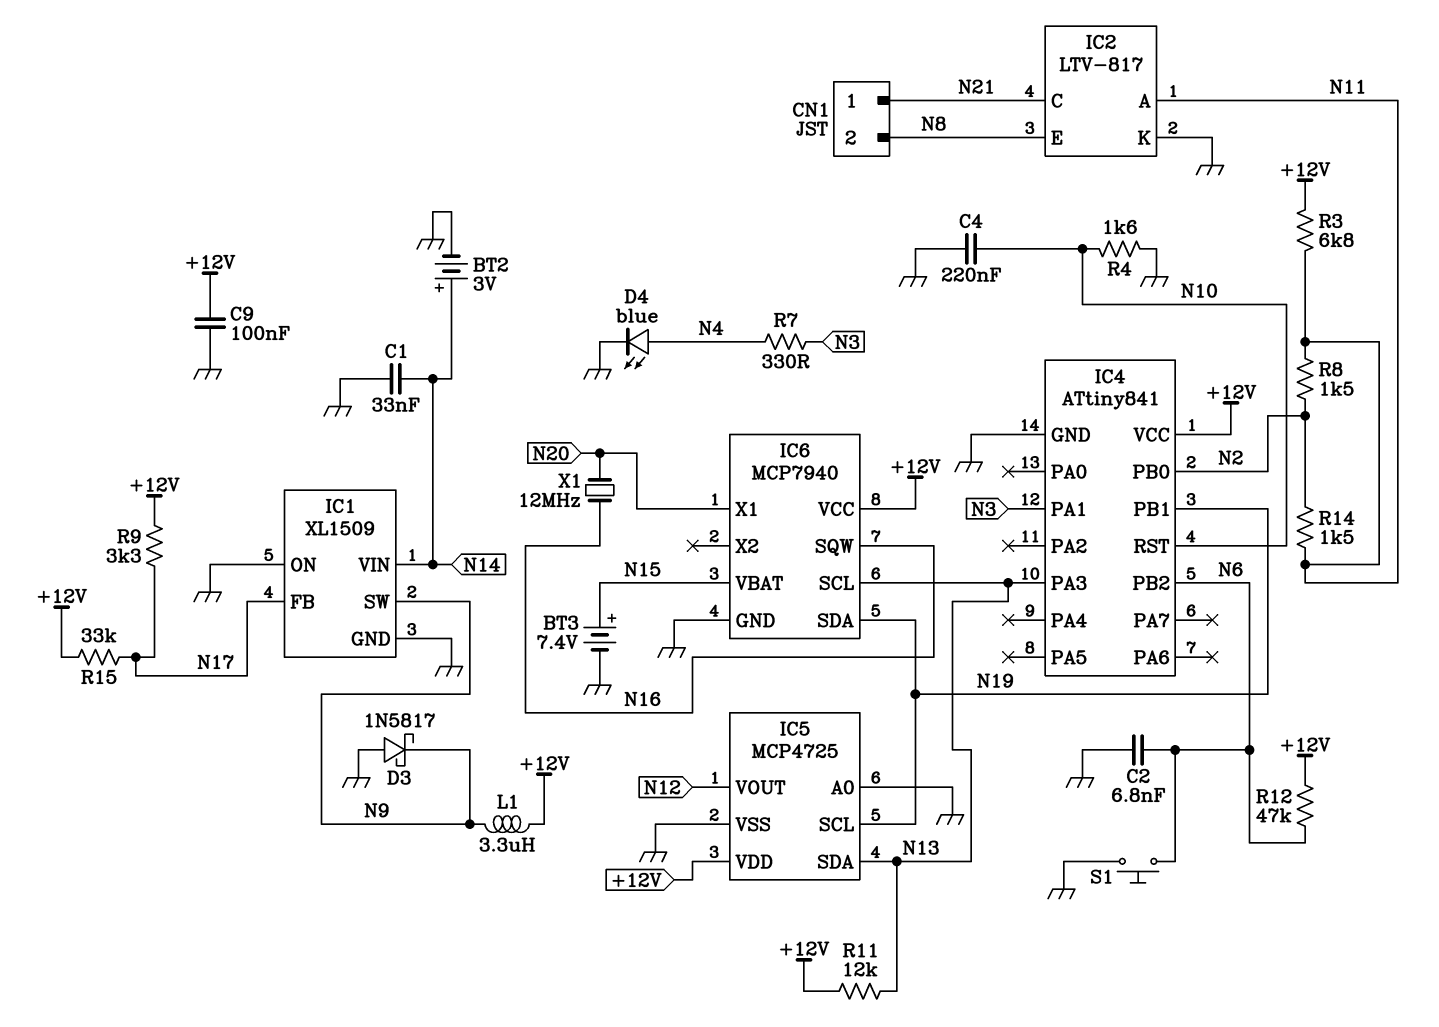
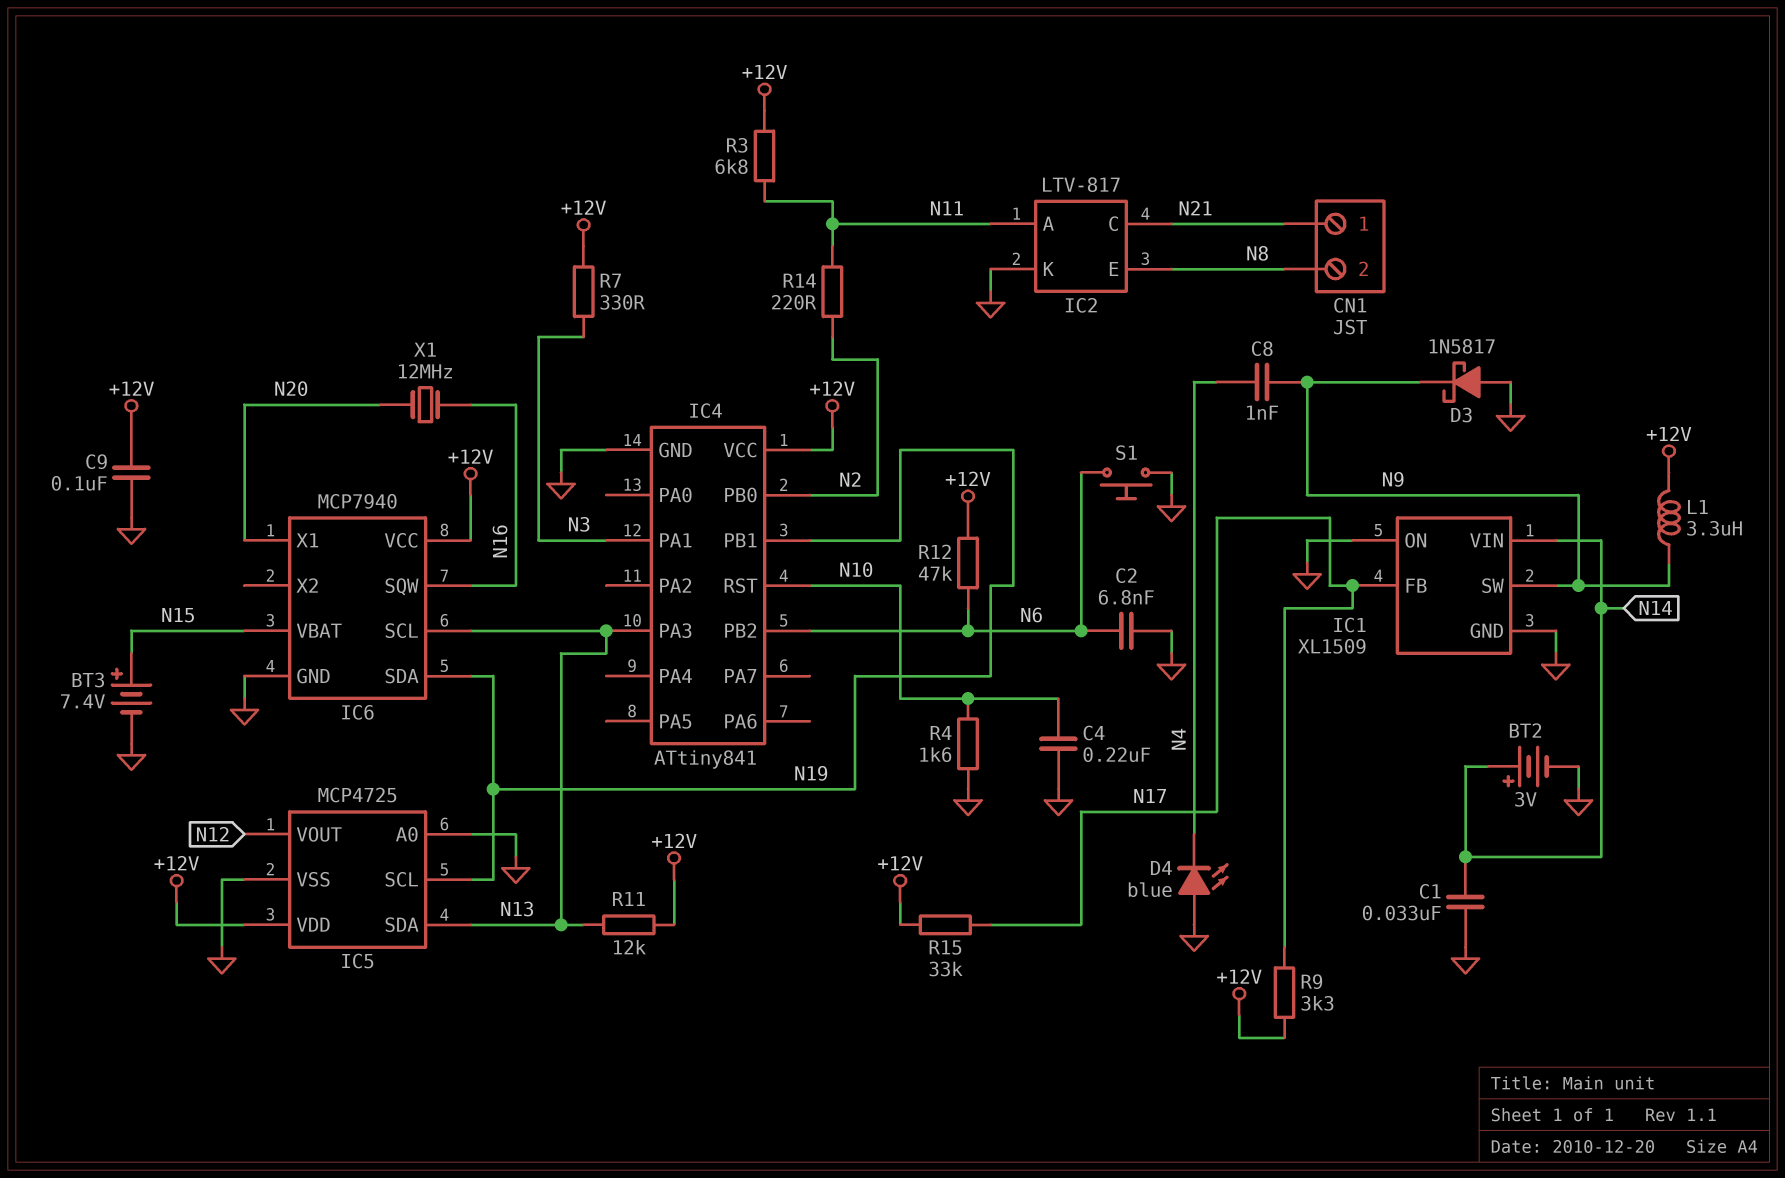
C8: none -> 1nF (N4, N9)
D4: LED blue (A N4, K GND) -> LED blue (A GND, K N4)
R7: 330 (N3, N4) -> 330 (+12V, N3)
R8: 1.5k (N2, N11) -> none
R14: 1.5k (N2, N11) -> 220 (N2, N11)

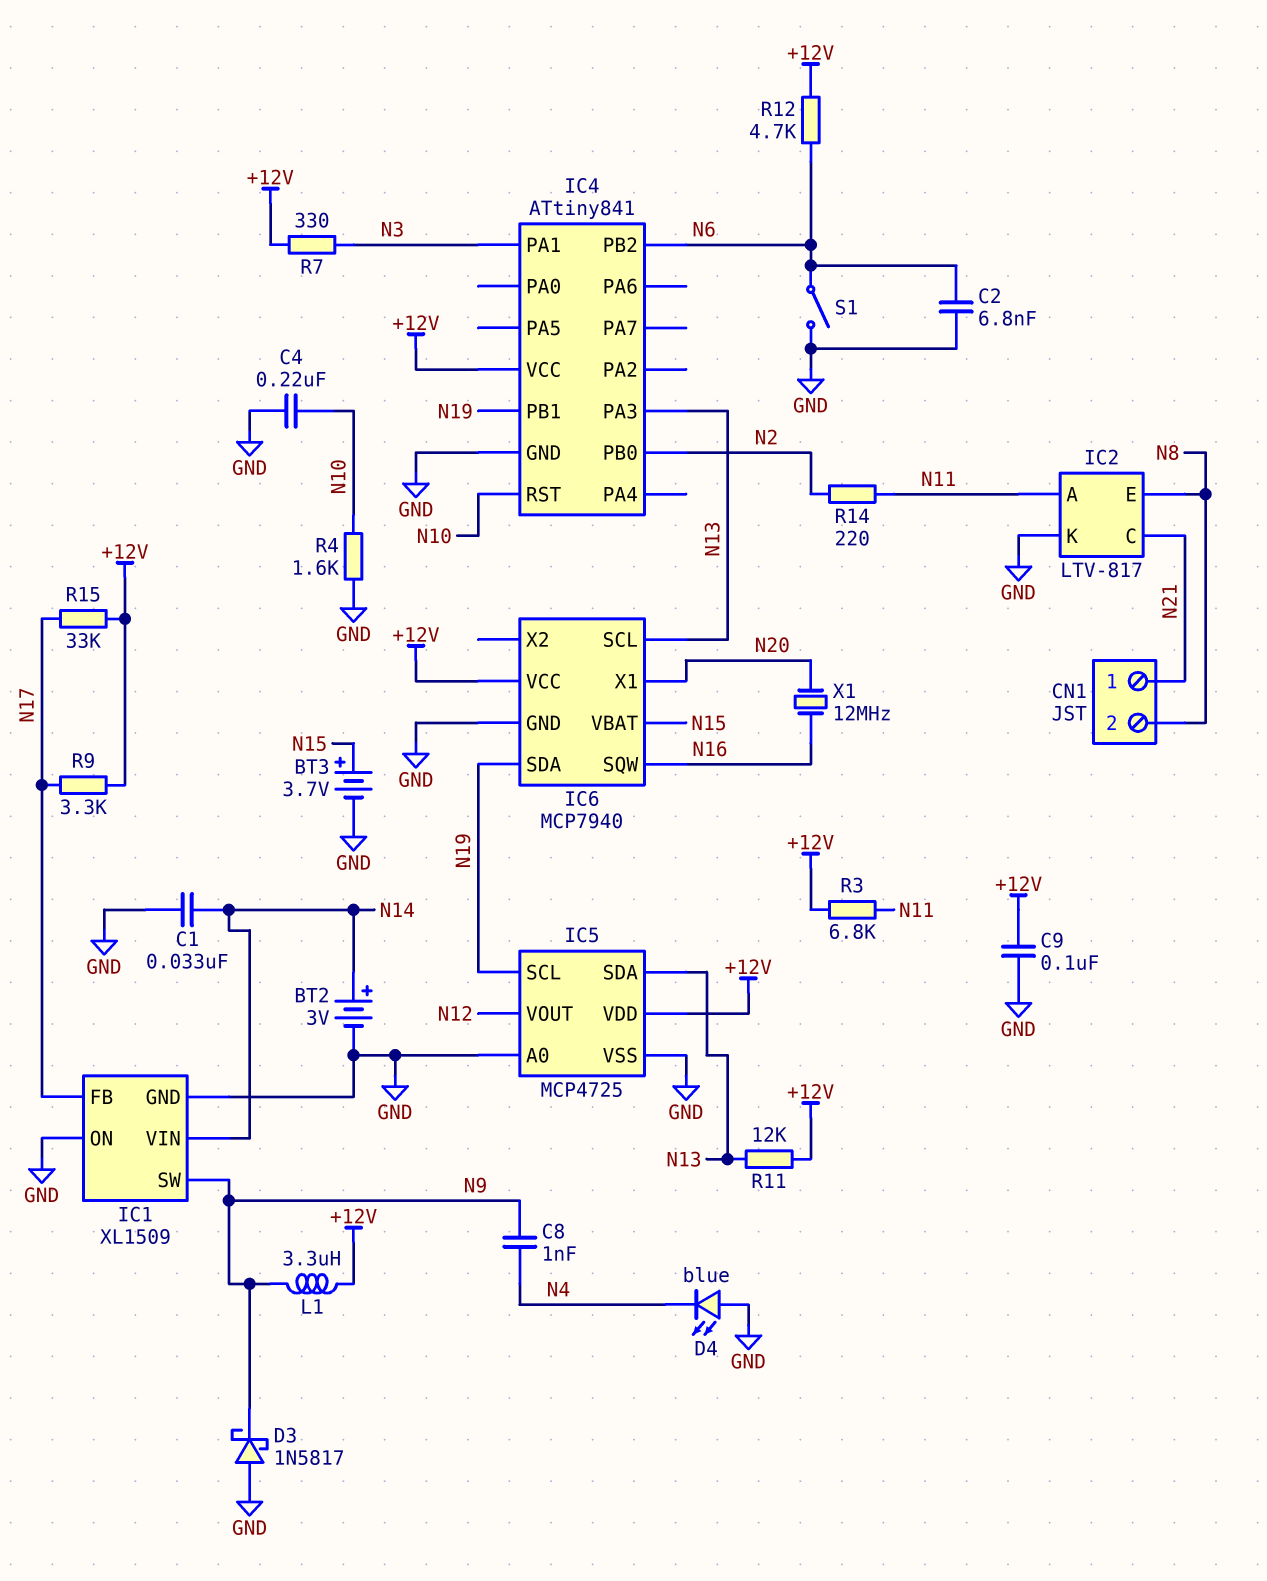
BT3: 7.4V (plus N15, minus GND) -> 3.7V (plus N15, minus GND)
R12: 47k (+12V, N6) -> 4.7k (+12V, N6)
S1: button (GND, N6) -> switch (GND, N6)

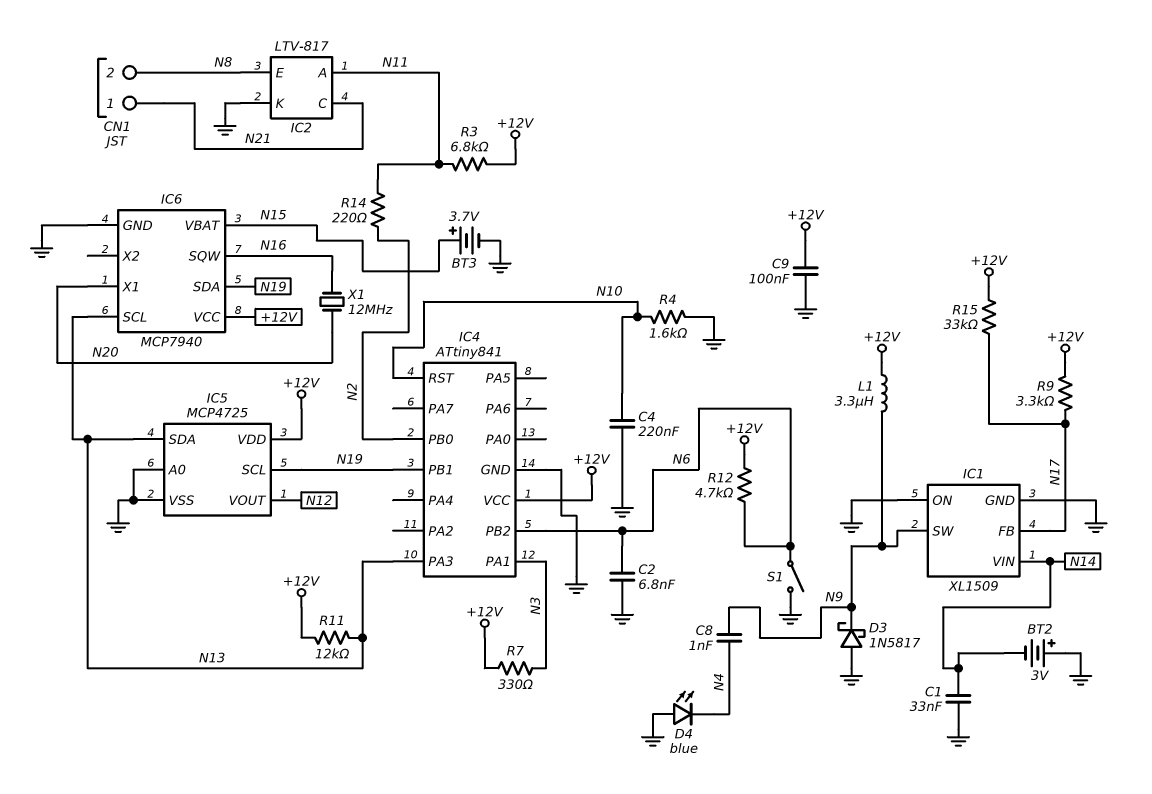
BT2: 3V (plus N14, minus GND) -> 3V (plus GND, minus N14)

